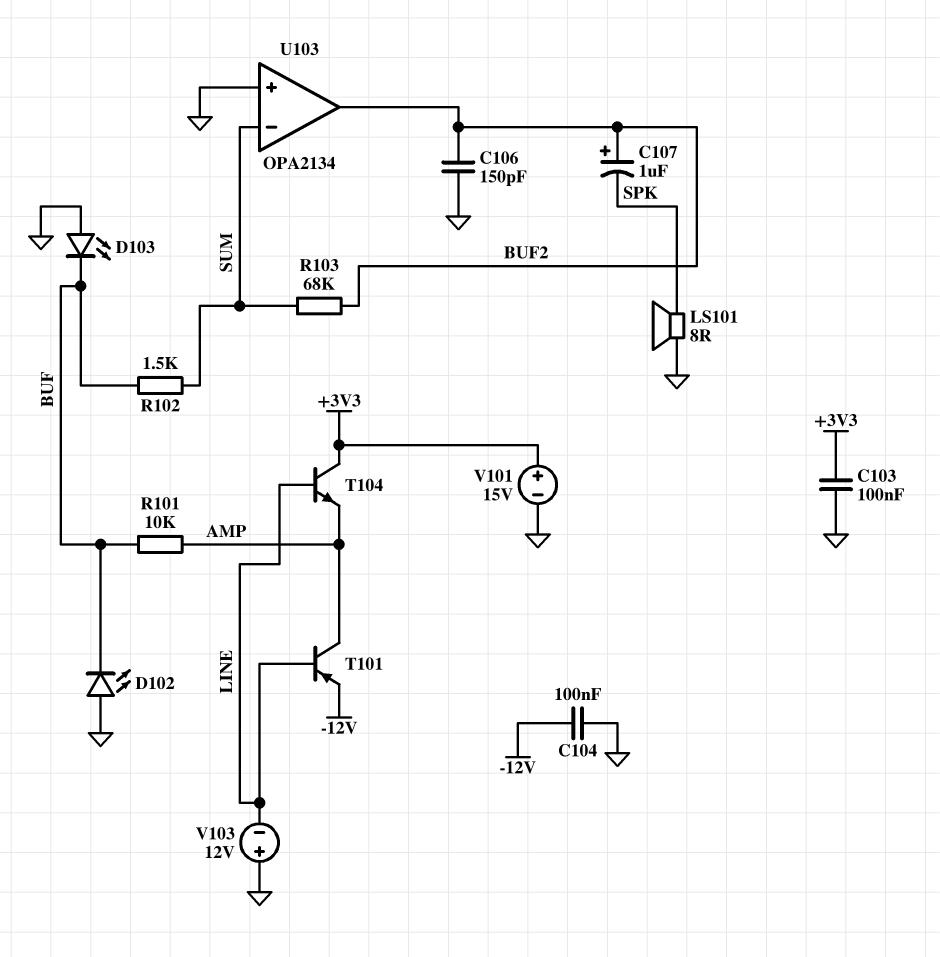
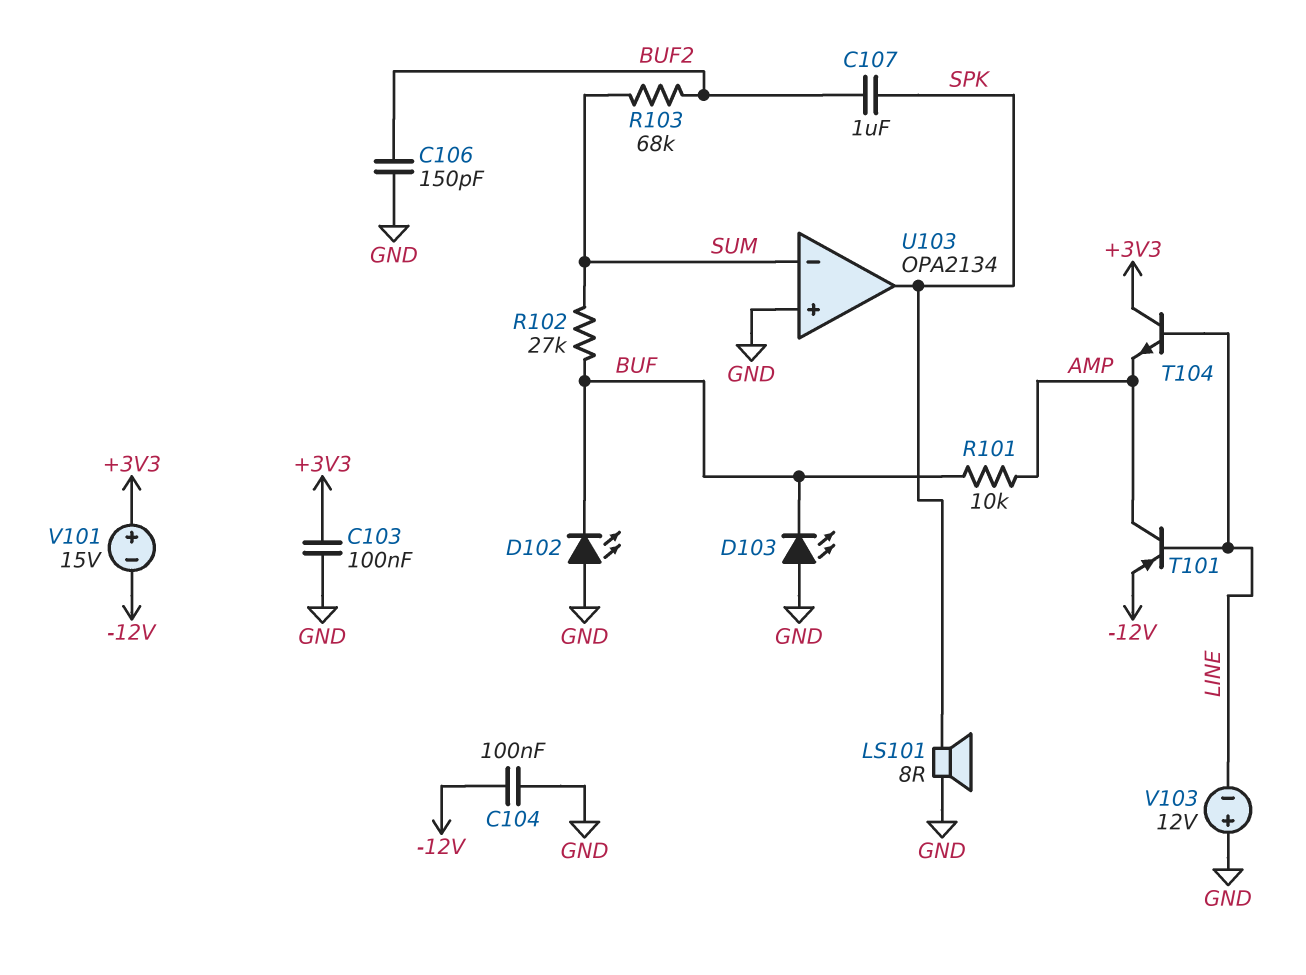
C107: 1uF (plus BUF2, minus SPK) -> 1uF (BUF2, SPK)
R102: 1.5k (BUF, SUM) -> 27k (BUF, SUM)
U103 pin out: BUF2 -> SPK
V101: 15V (plus +3V3, minus GND) -> 15V (plus +3V3, minus -12V)

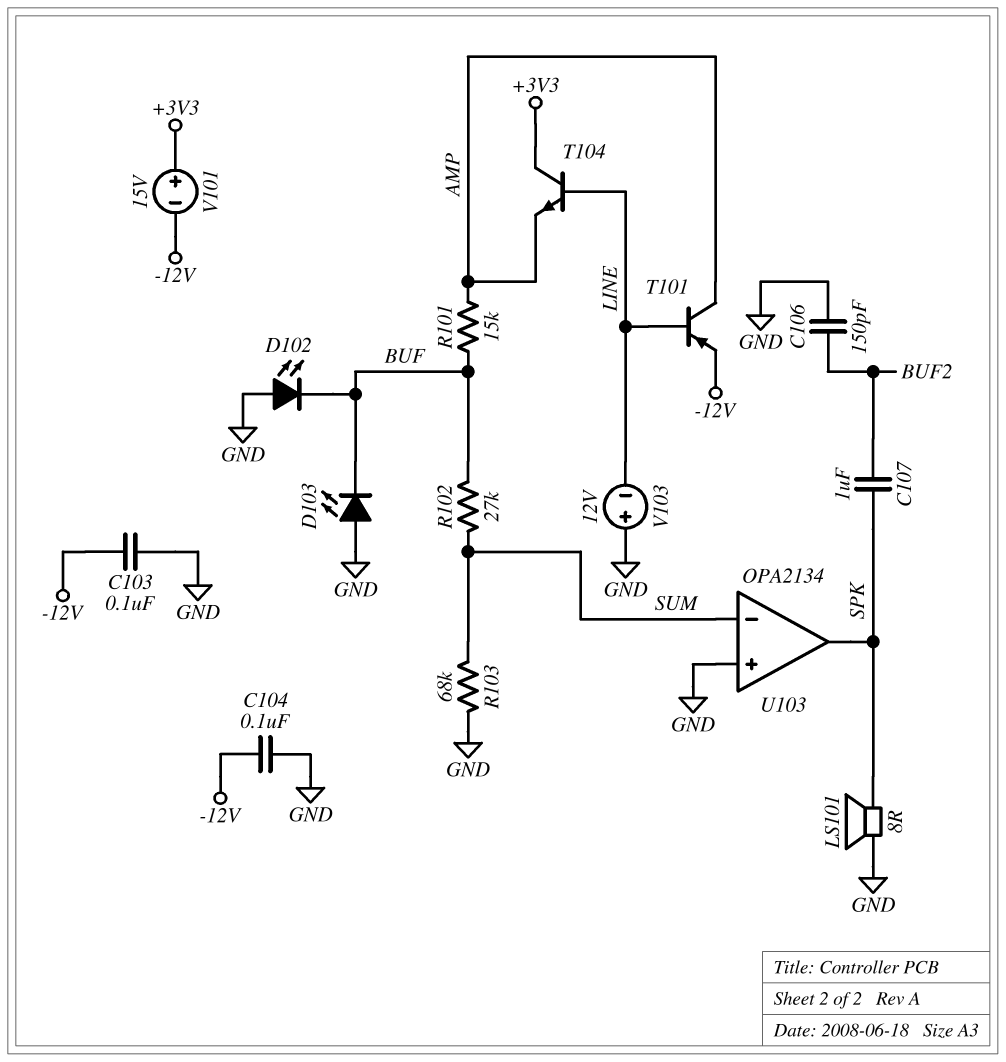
C103: 100nF (+3V3, GND) -> 100nF (-12V, GND)
R101: 10k (AMP, BUF) -> 15k (AMP, BUF)
R103: 68k (BUF2, SUM) -> 68k (GND, SUM)

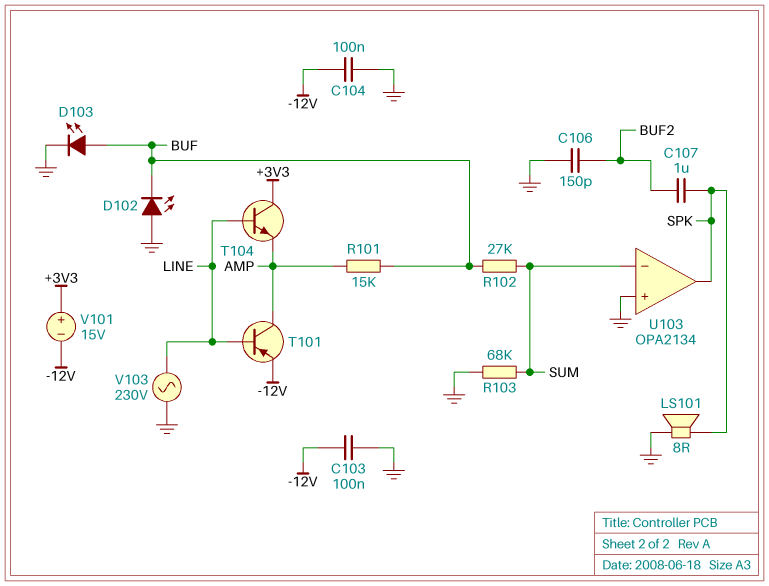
D103: LED (A GND, K BUF) -> LED (A BUF, K GND)
V103: 12V (plus GND, minus LINE) -> AC 230V (GND, LINE)

